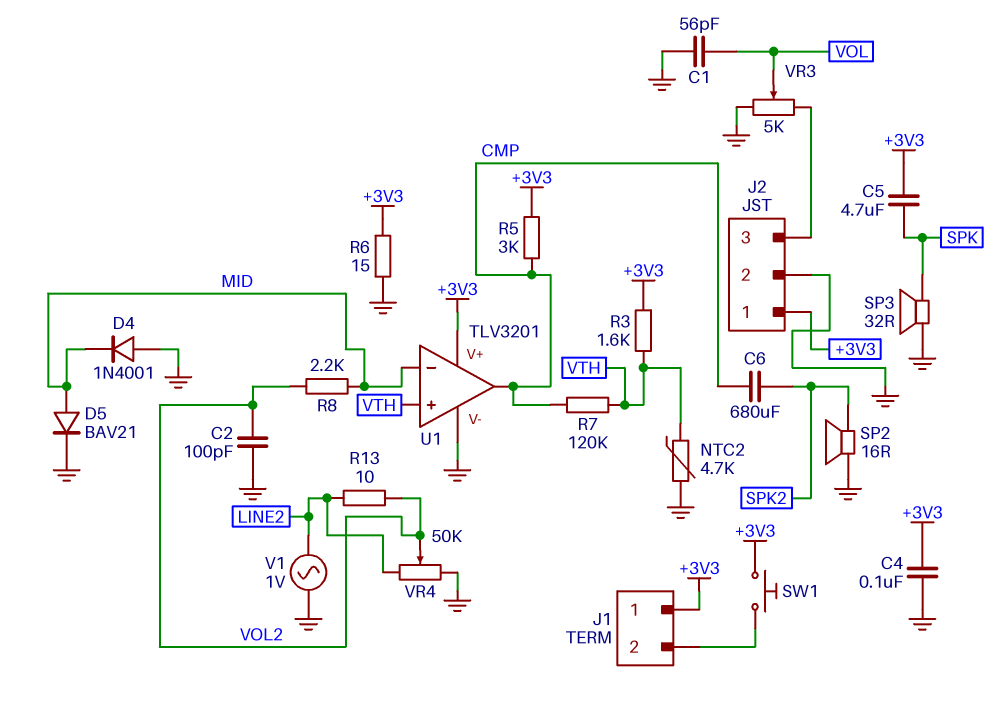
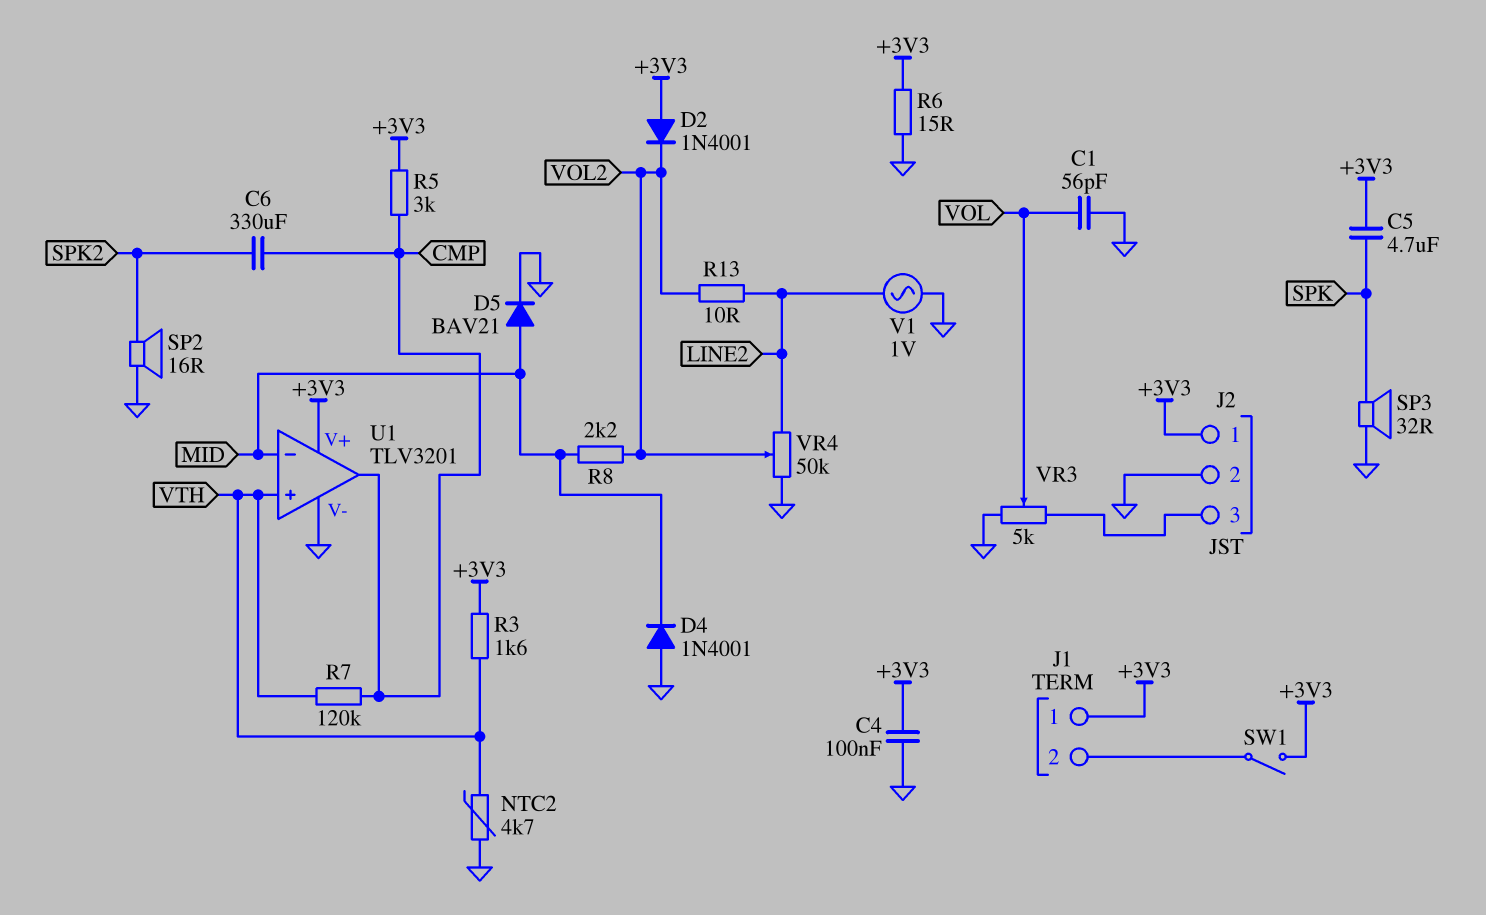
C2: 100pF (GND, VOL2) -> none
C6: 680uF (CMP, SPK2) -> 330uF (CMP, SPK2)
D2: none -> diode 1N4001 (A +3V3, K VOL2)
SW1: button (+3V3, J1/2) -> switch (+3V3, J1/2)

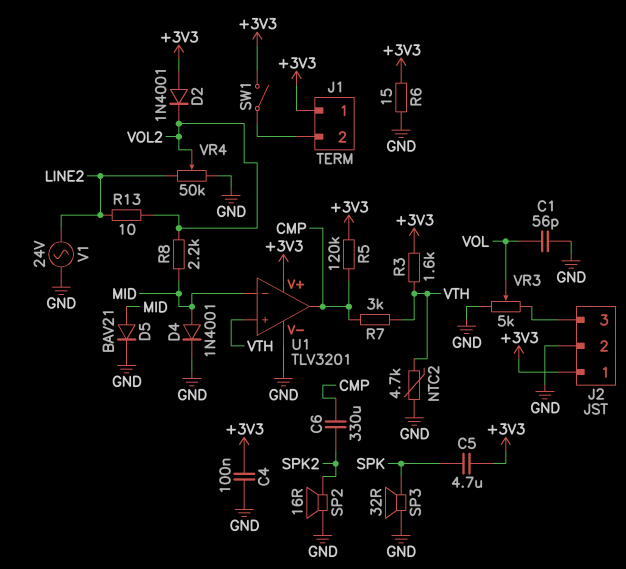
D4: diode 1N4001 (A GND, K MID) -> diode 1N4001 (A MID, K GND)
R5: 3k (+3V3, CMP) -> 120k (+3V3, CMP)
R7: 120k (CMP, VTH) -> 3k (CMP, VTH)
V1: AC 1V (GND, LINE2) -> AC 24V (GND, LINE2)

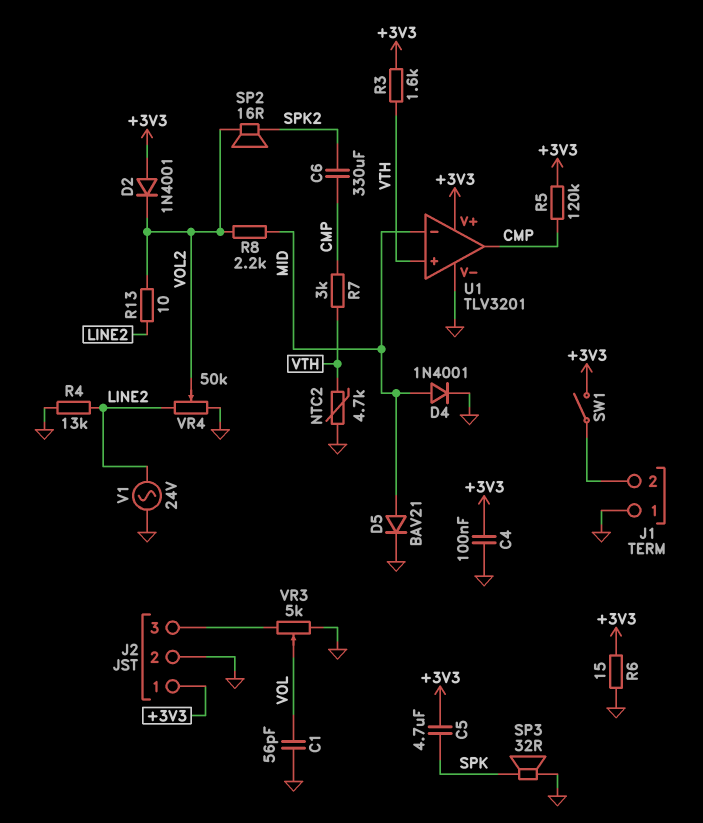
J1 pin 1: +3V3 -> GND
R4: none -> 13k (GND, LINE2)
SP2: speaker 16R (GND, SPK2) -> speaker 16R (SPK2, VOL2)

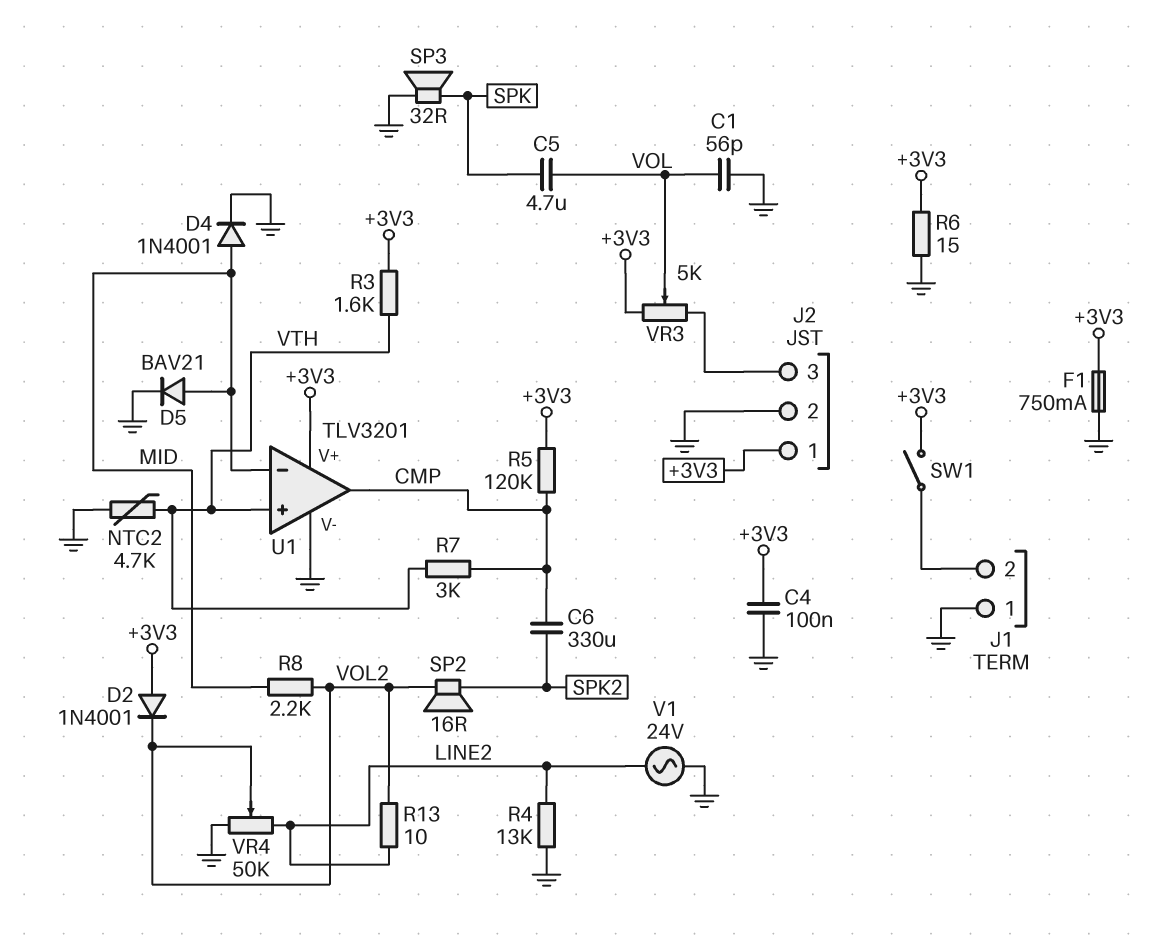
C5: 4.7uF (+3V3, SPK) -> 4.7uF (SPK, VOL)
F1: none -> 750mA (+3V3, GND)
VR3: 5k (GND, J2/3, wiper VOL) -> 5k (+3V3, J2/3, wiper VOL)

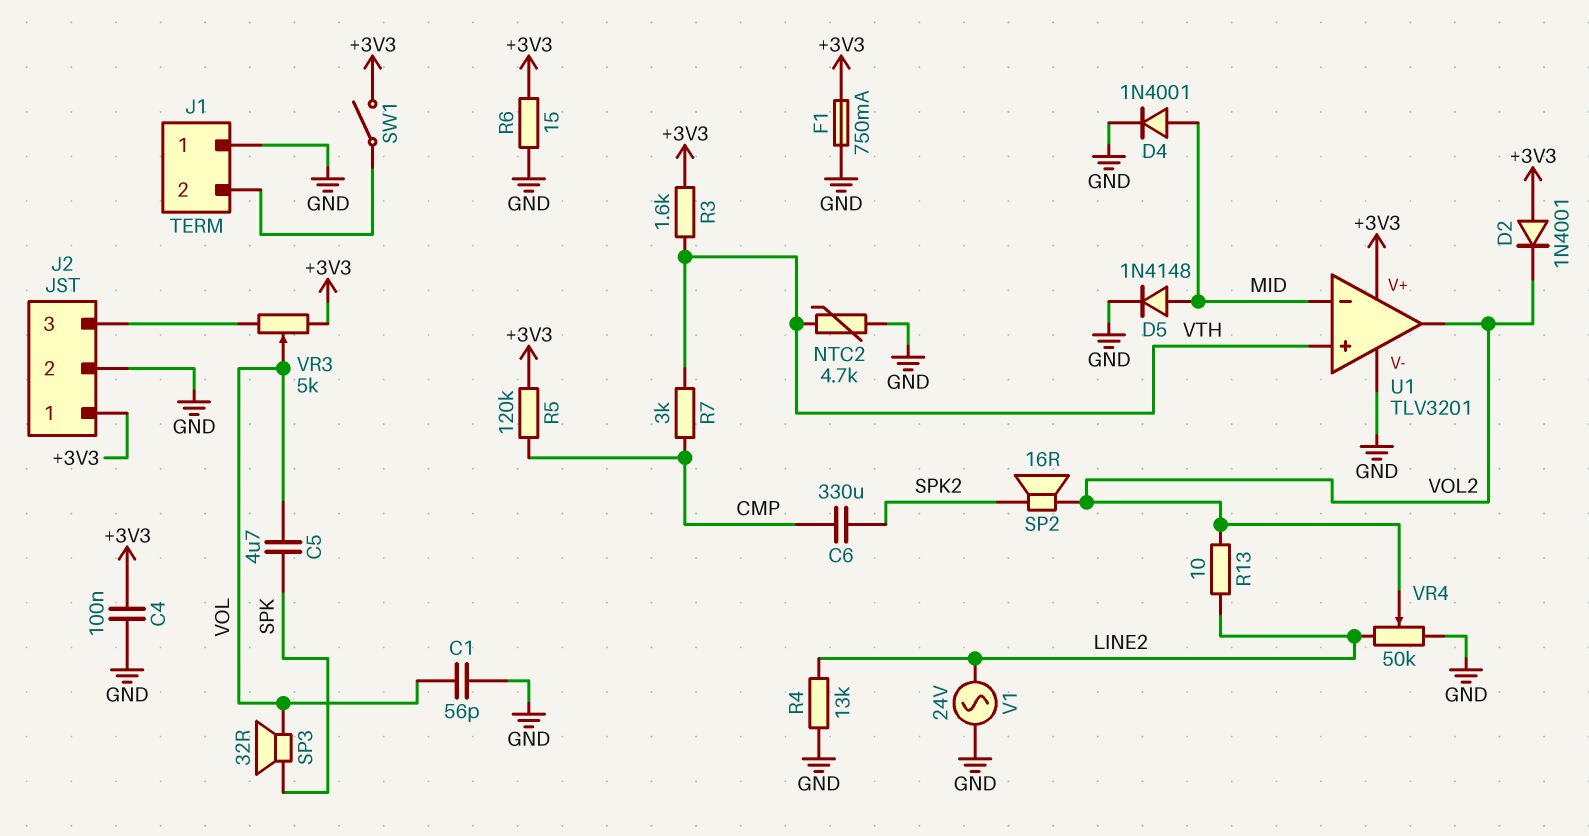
D5: diode BAV21 (A MID, K GND) -> diode 1N4148 (A MID, K GND)
R8: 2.2k (MID, VOL2) -> none
SP3: speaker 32R (GND, SPK) -> speaker 32R (SPK, VOL)
U1 pin out: CMP -> VOL2

